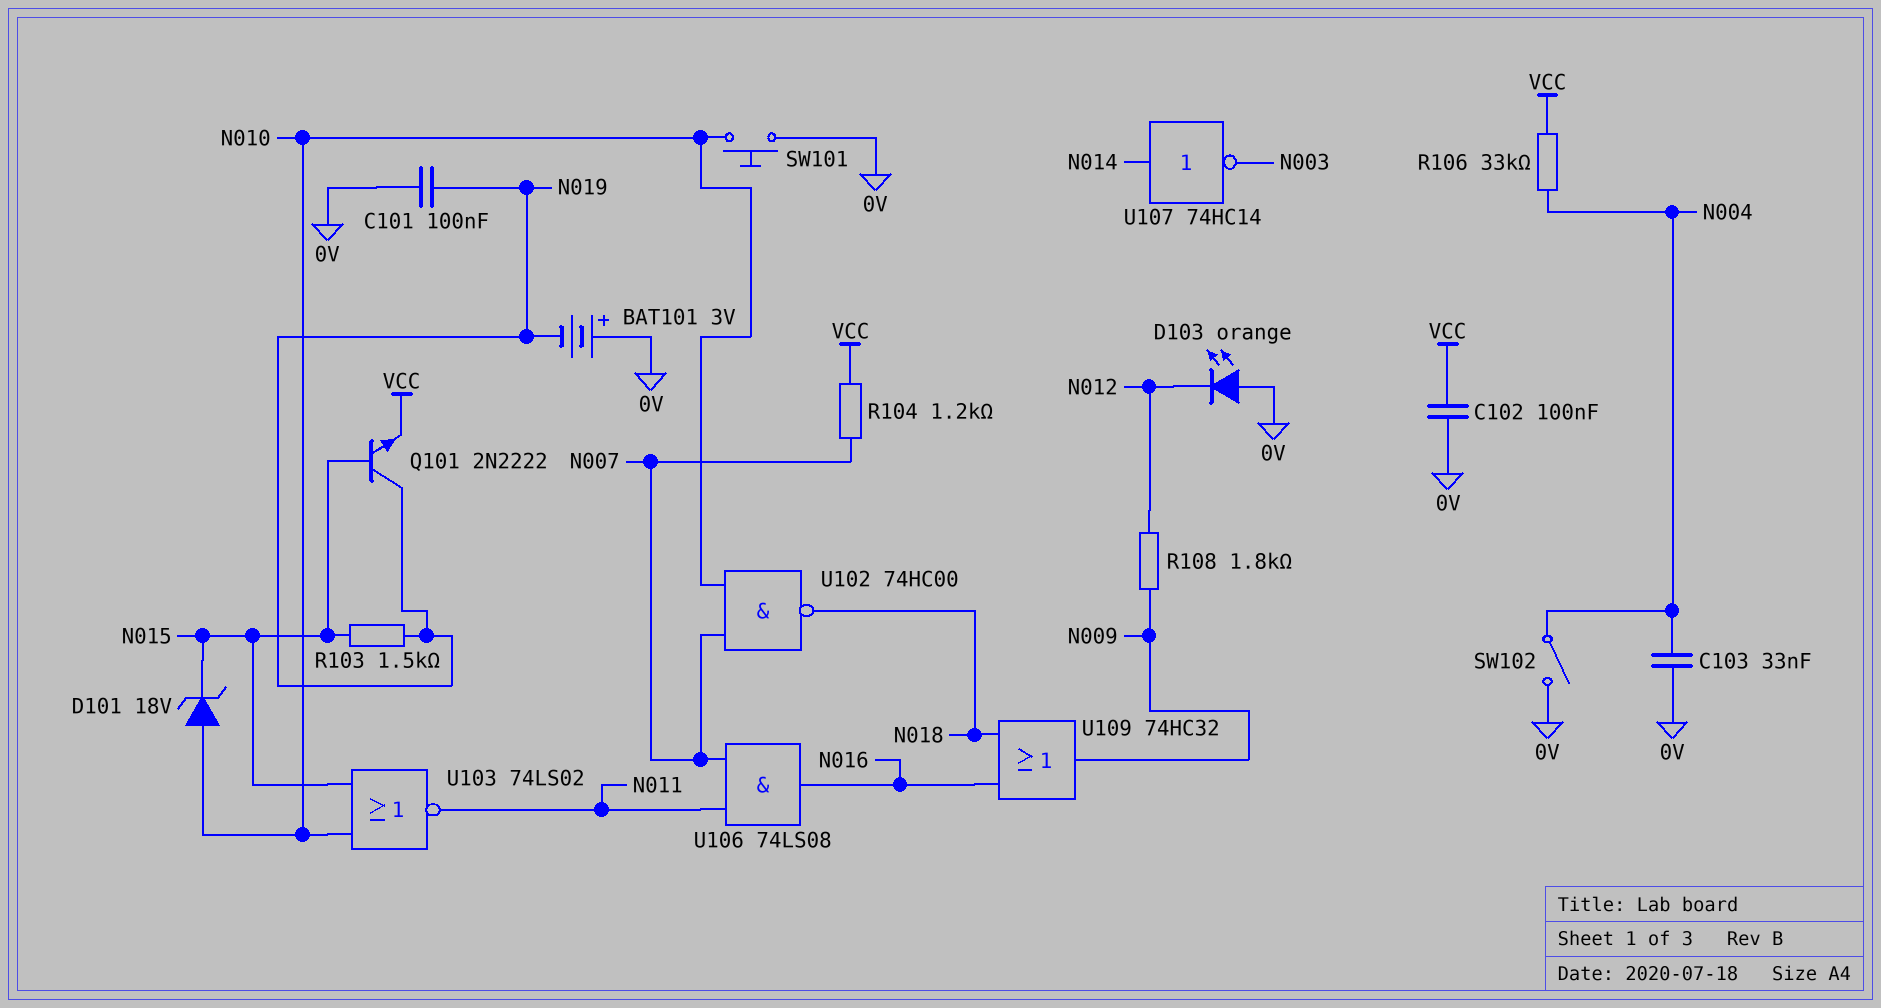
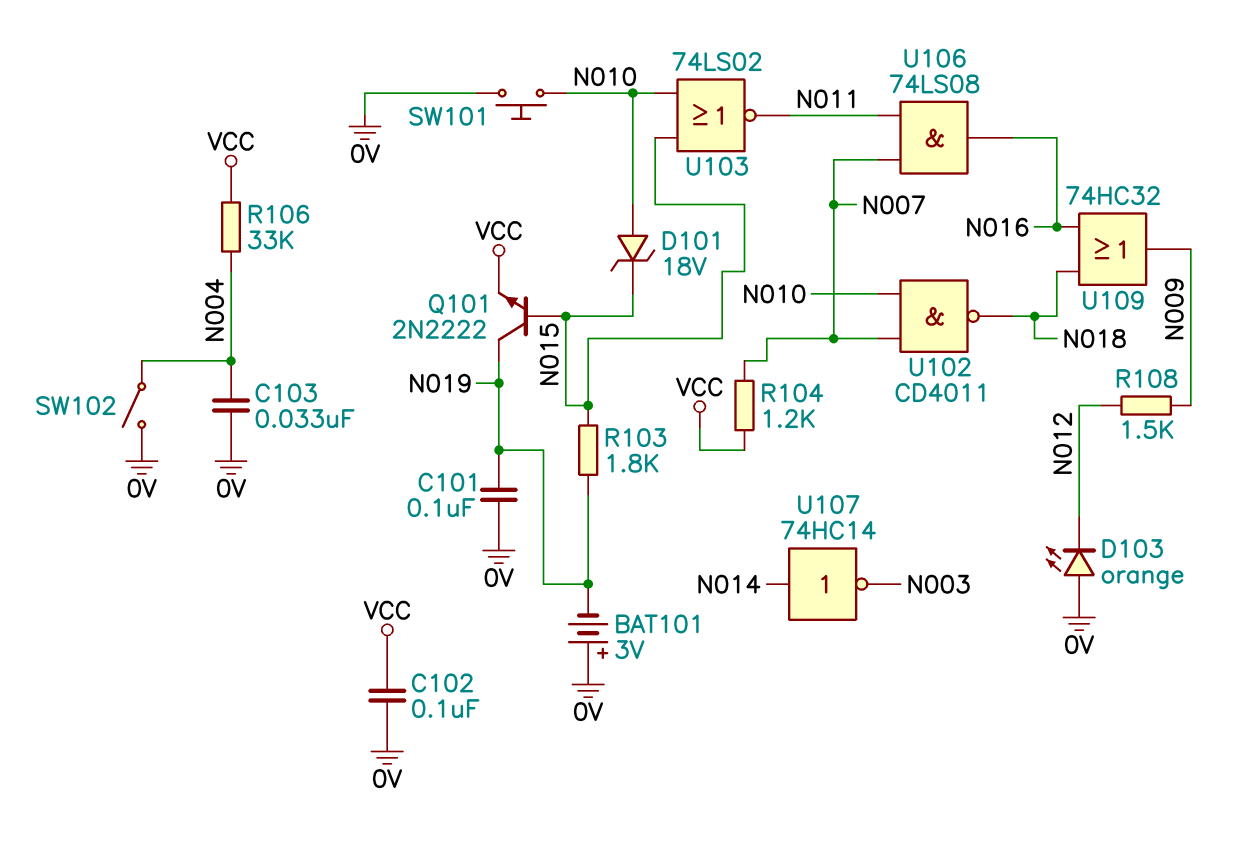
R103: 1.5k (N015, N019) -> 1.8k (N015, N019)
R108: 1.8k (N009, N012) -> 1.5k (N009, N012)
U102: NAND 74HC00 (in N007, in N010, out N018) -> NAND CD4011 (in N007, in N010, out N018)

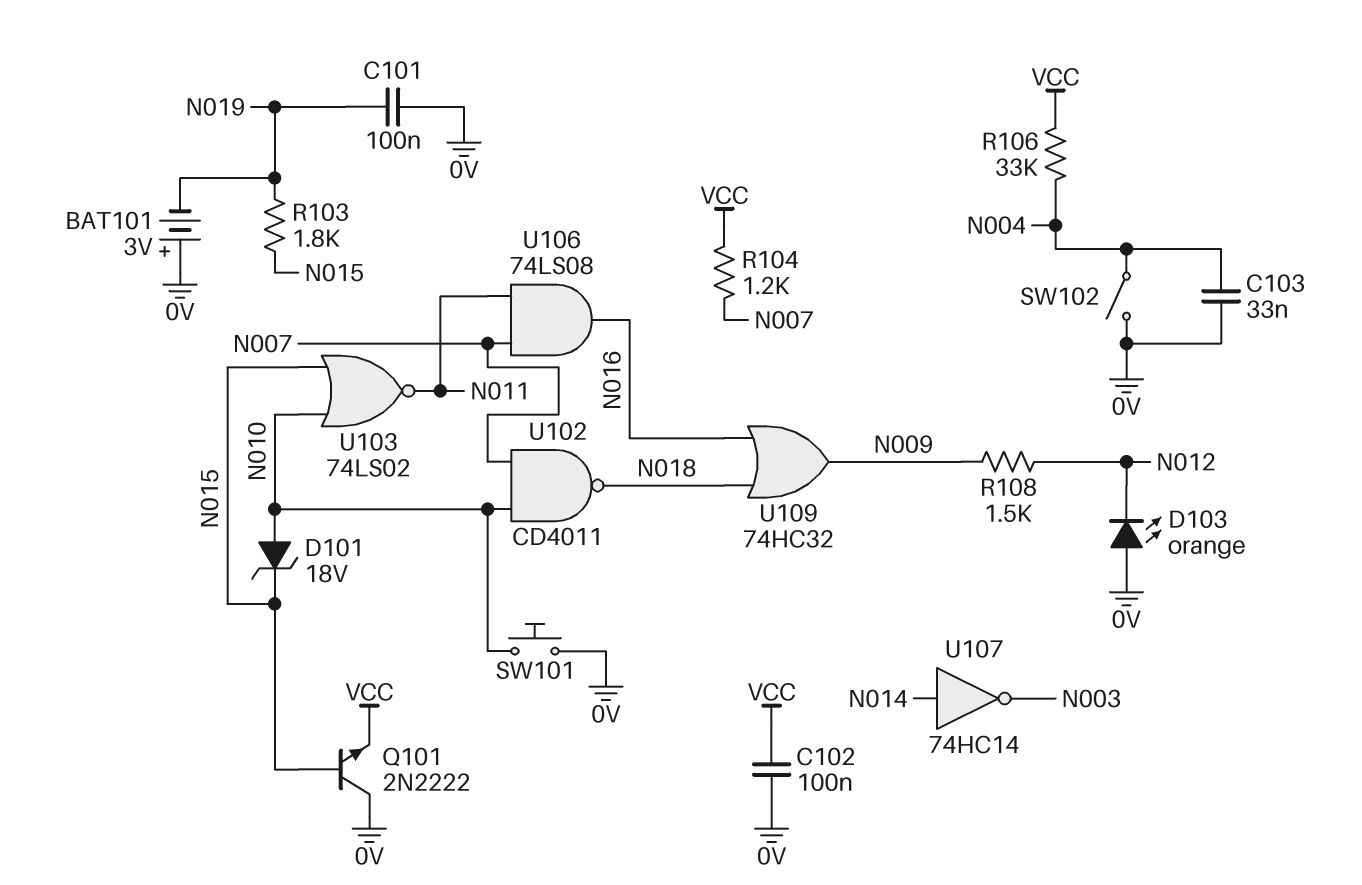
Q101: NPN 2N2222 (B N015, C N019, E VCC) -> NPN 2N2222 (B N015, C 0V, E VCC)

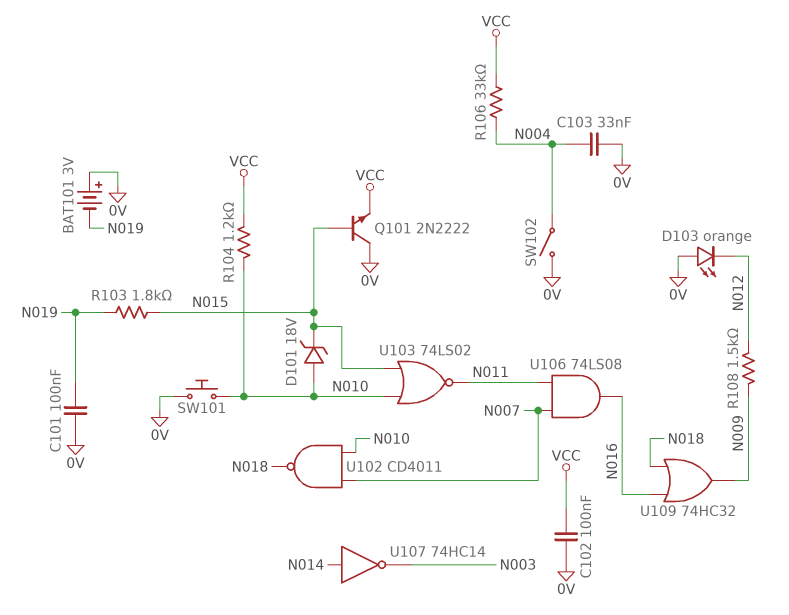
R104: 1.2k (N007, VCC) -> 1.2k (N010, VCC)

